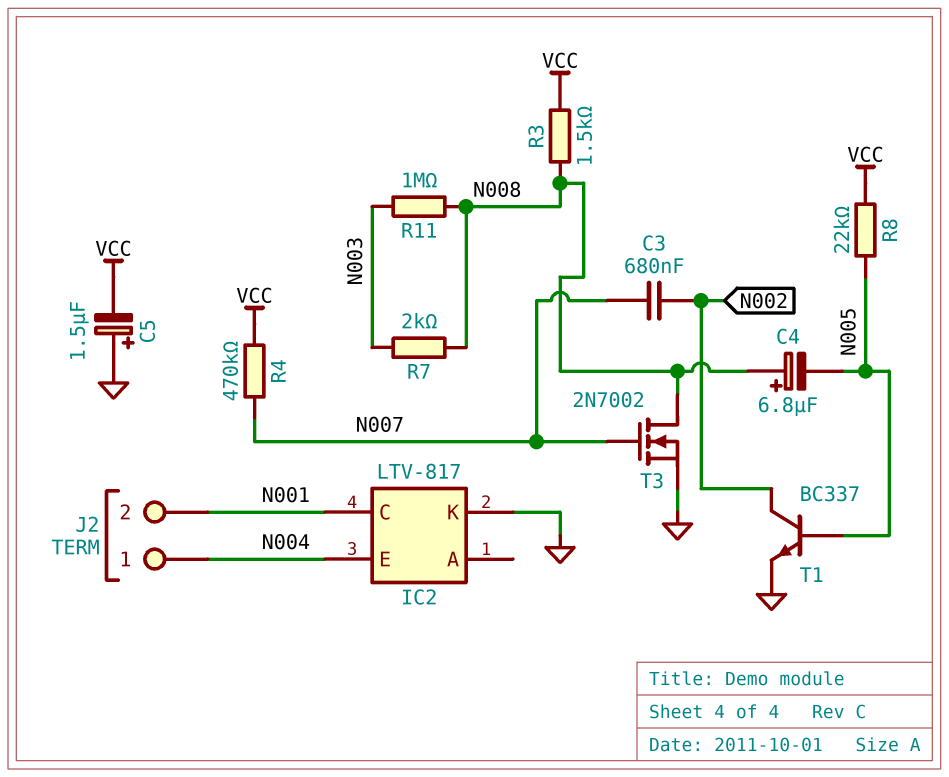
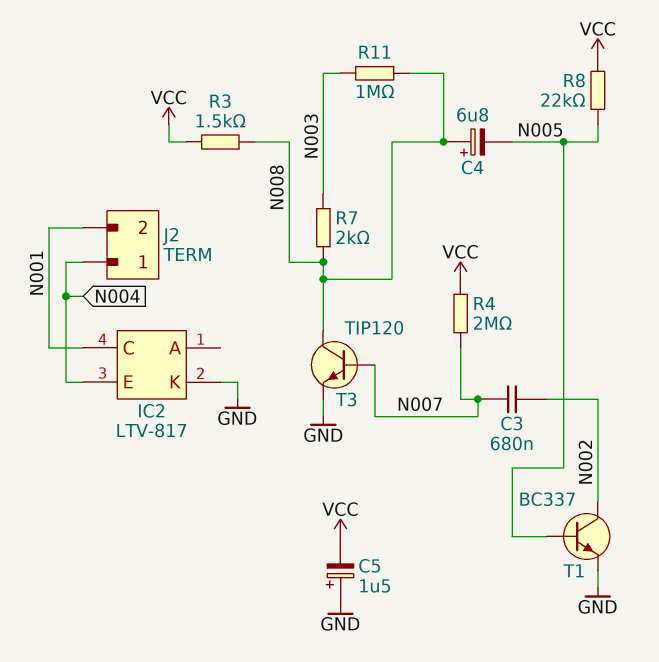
R4: 470k (N007, VCC) -> 2M (N007, VCC)
T3: NMOS 2N7002 (G N007, D N008, S GND) -> NPN TIP120 (B N007, C N008, E GND)

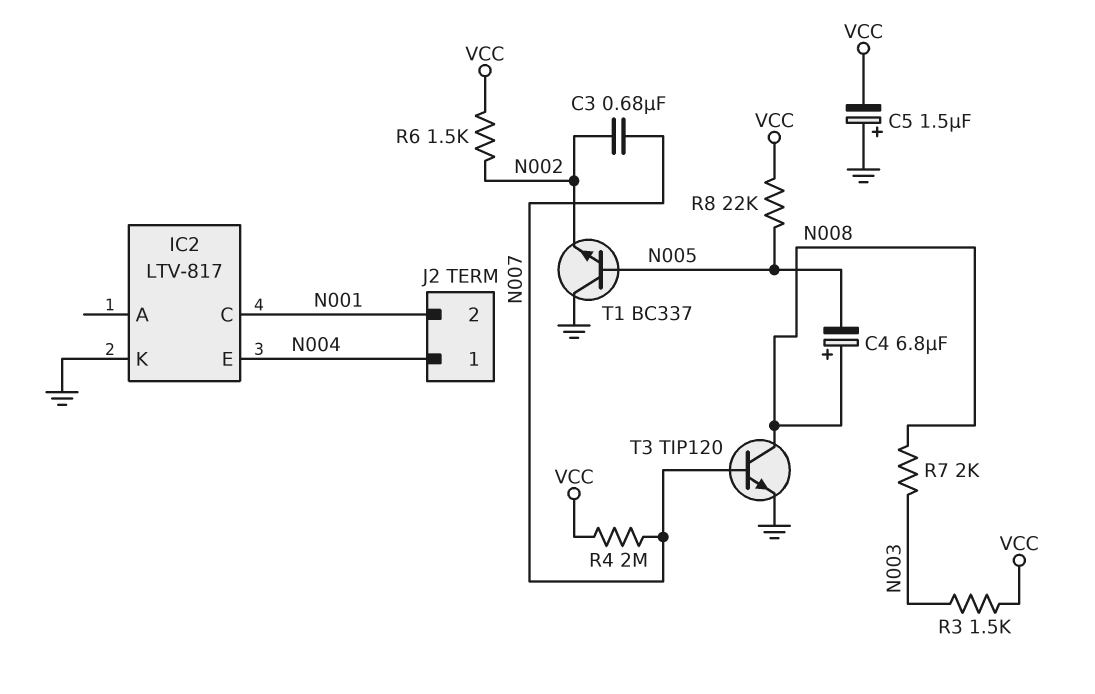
R3: 1.5k (N008, VCC) -> 1.5k (N003, VCC)
R6: none -> 1.5k (N002, VCC)
R11: 1M (N003, N008) -> none
T1: NPN BC337 (B N005, C N002, E GND) -> NPN BC337 (B N005, C GND, E N002)

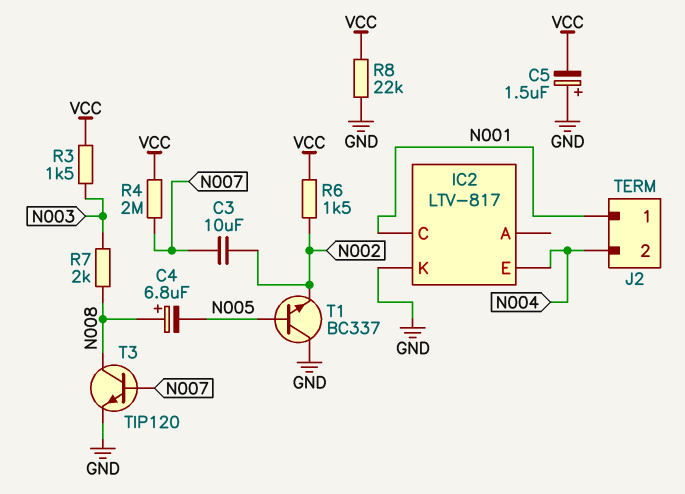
C3: 680nF (N002, N007) -> 10uF (N002, N007)
J2 pin 1: N004 -> N001
J2 pin 2: N001 -> N004
R8: 22k (N005, VCC) -> 22k (GND, VCC)

